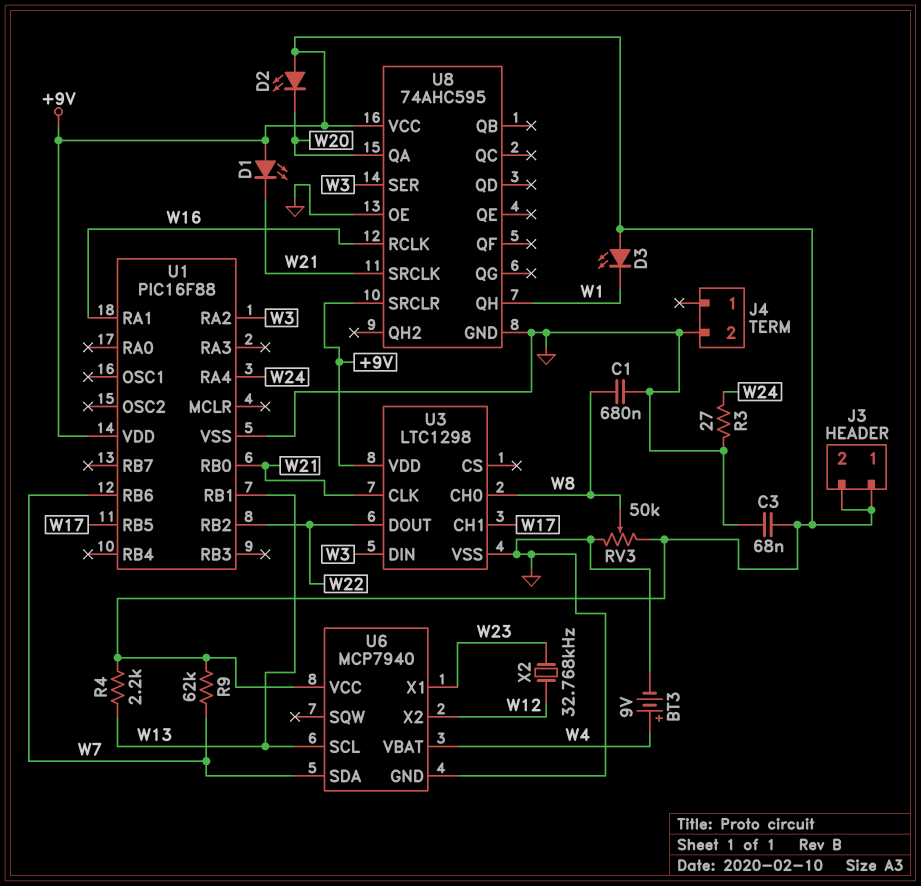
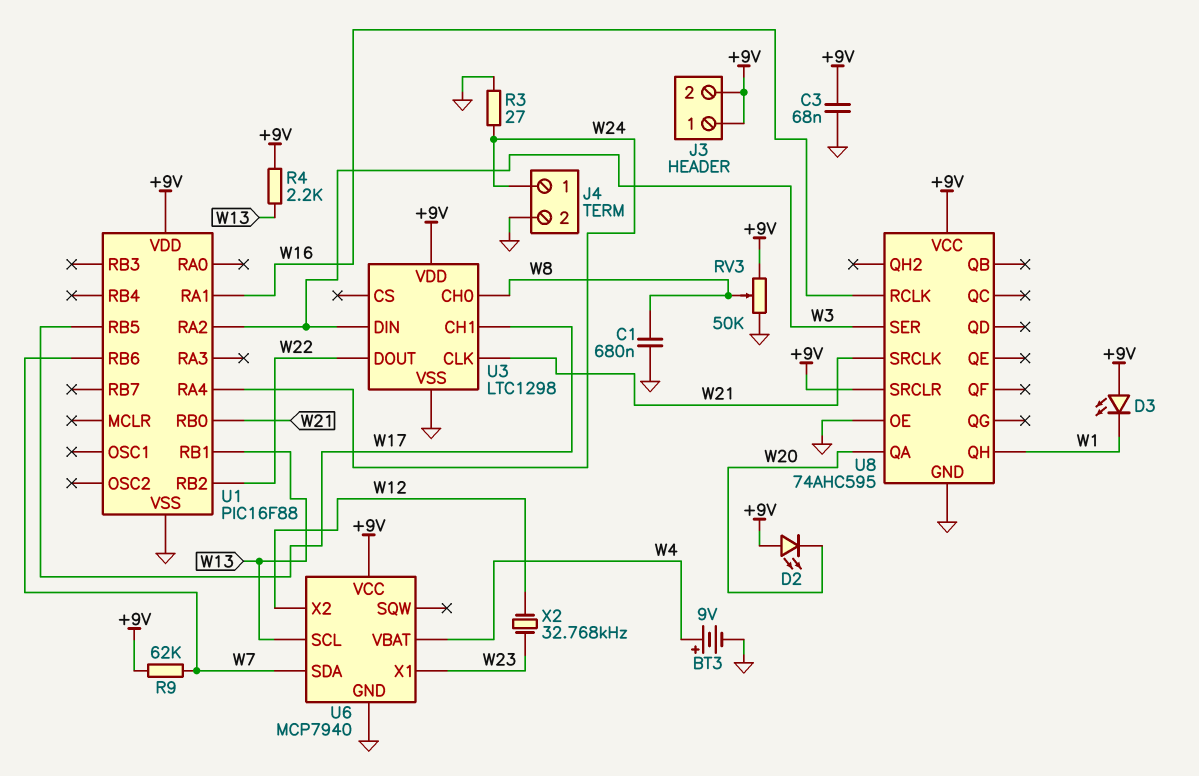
D1: LED (A +9V, K W21) -> none
J4 pin 1: none -> W24

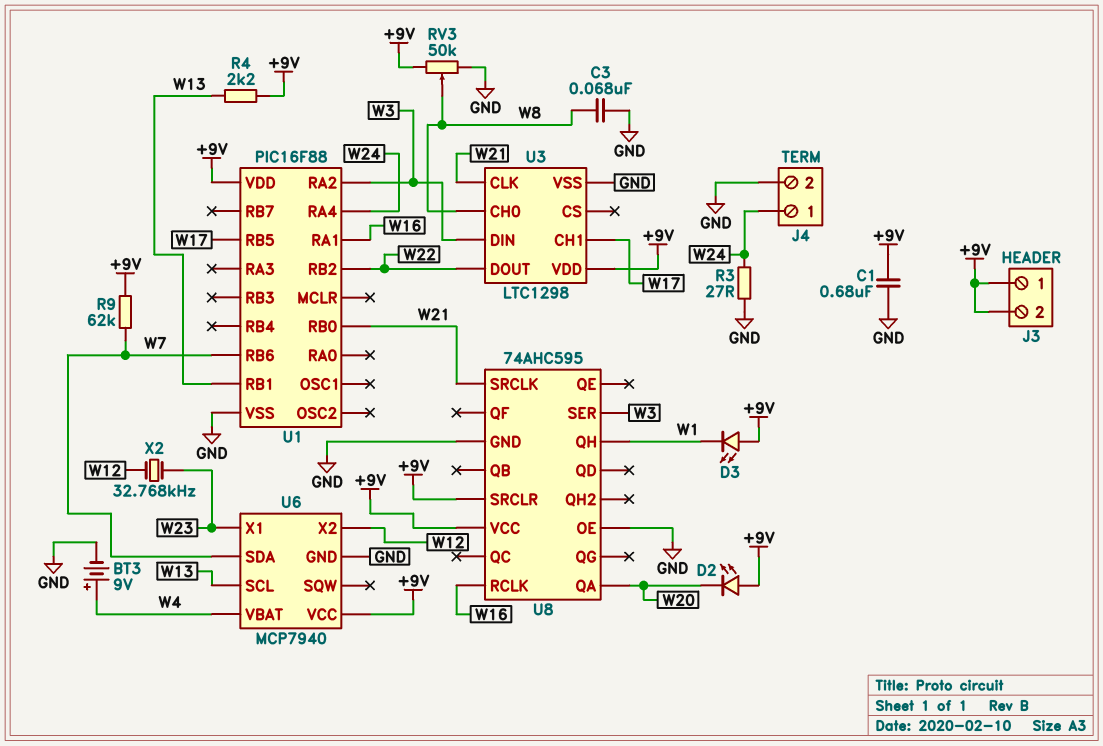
C1: 680nF (GND, W8) -> 680nF (+9V, GND)
C3: 68nF (+9V, GND) -> 68nF (GND, W8)

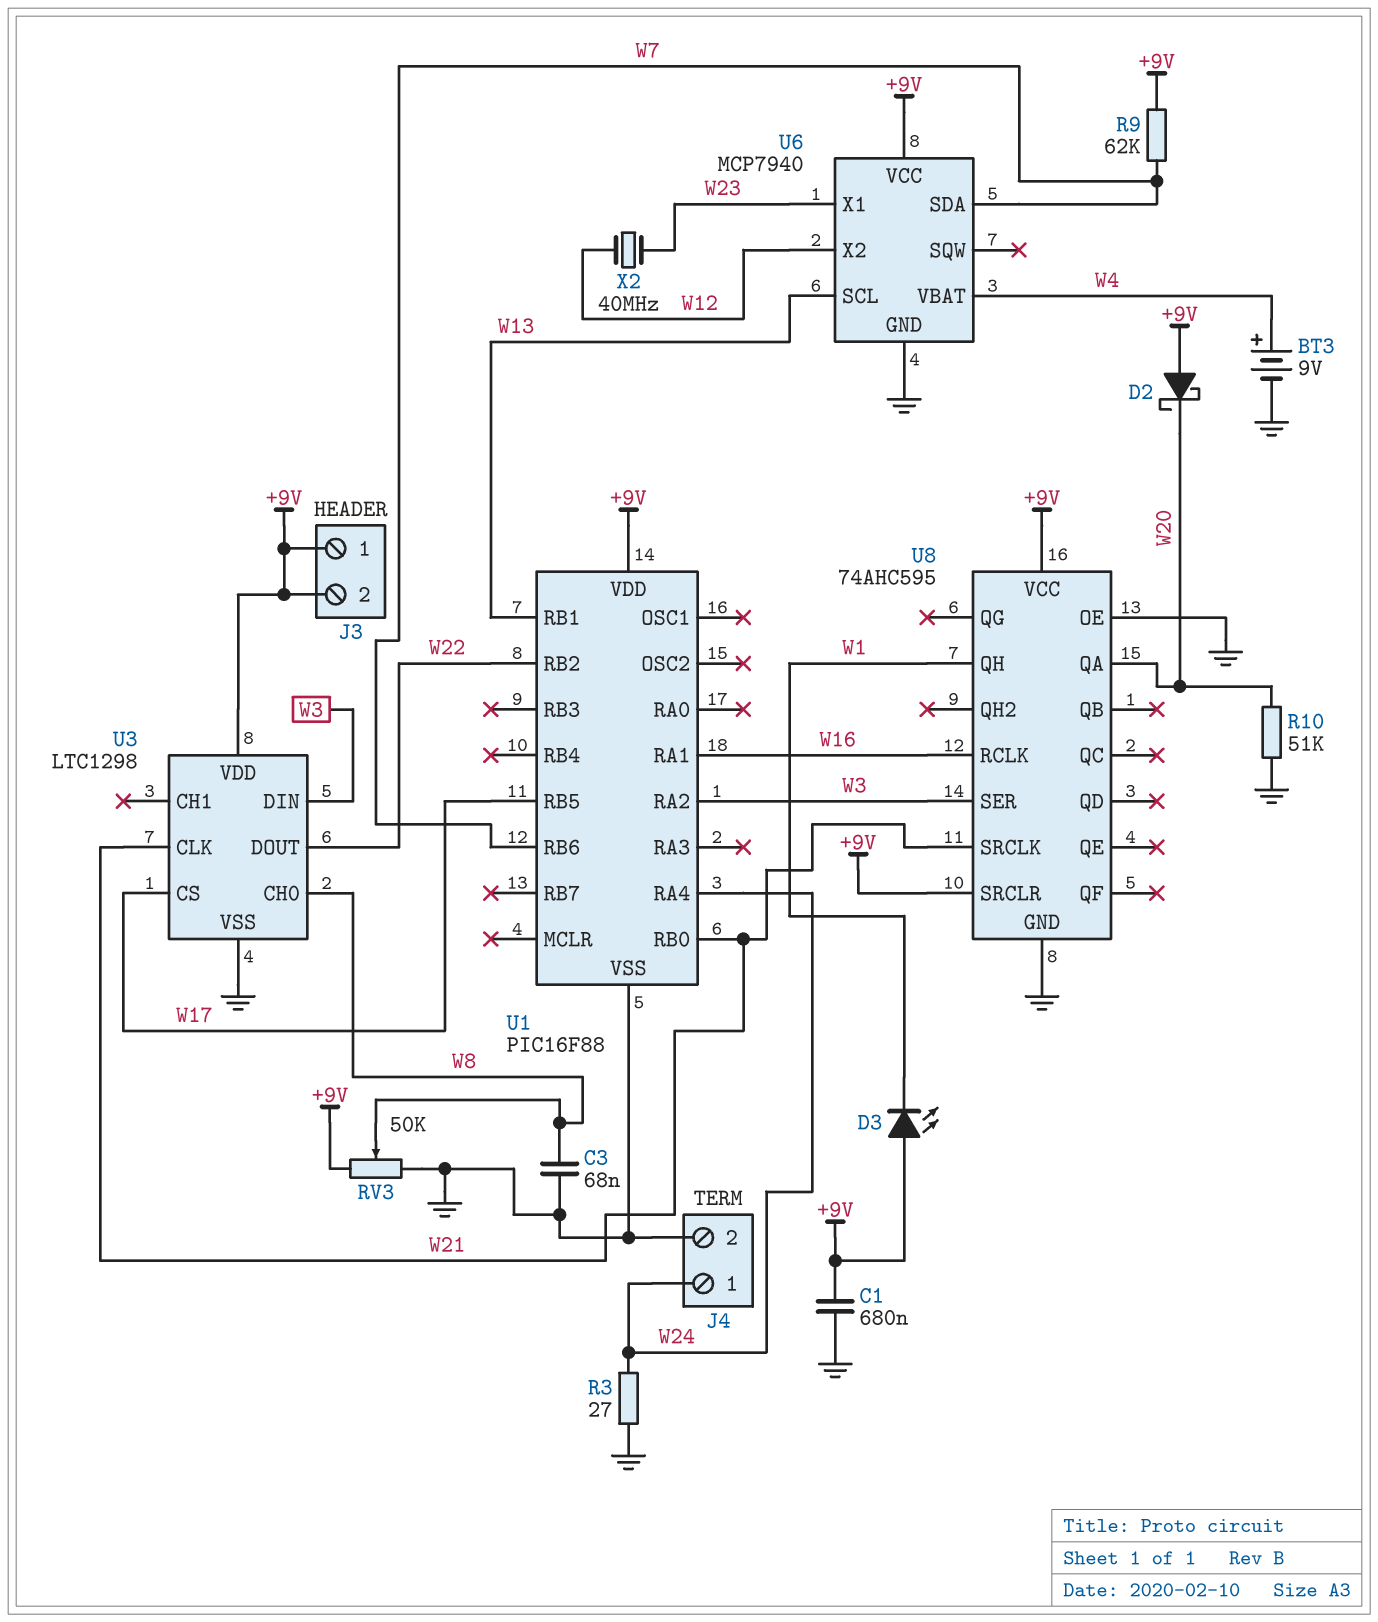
D2: LED (A +9V, K W20) -> schottky (A +9V, K W20)
R4: 2.2k (+9V, W13) -> none
R10: none -> 51k (GND, W20)
U3 pin CH1: W17 -> none
U3 pin CS: none -> W17
X2: 32.768kHz (W12, W23) -> 40MHz (W12, W23)

